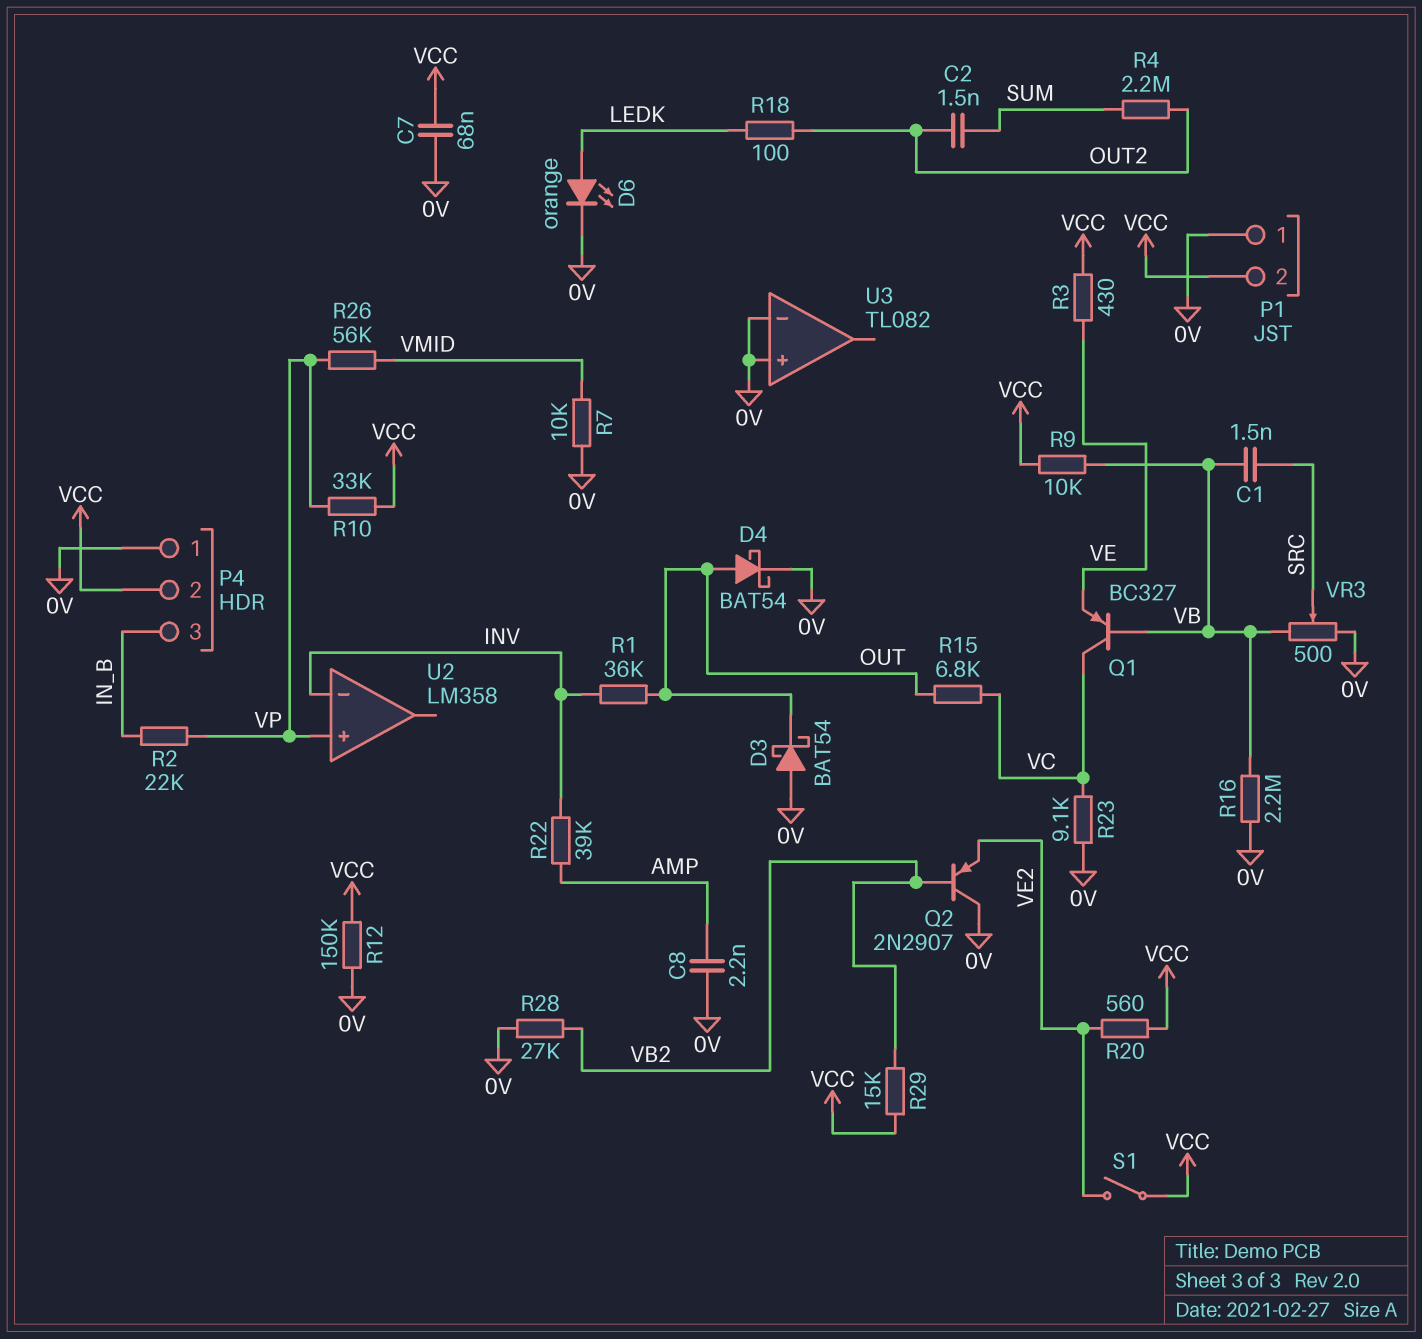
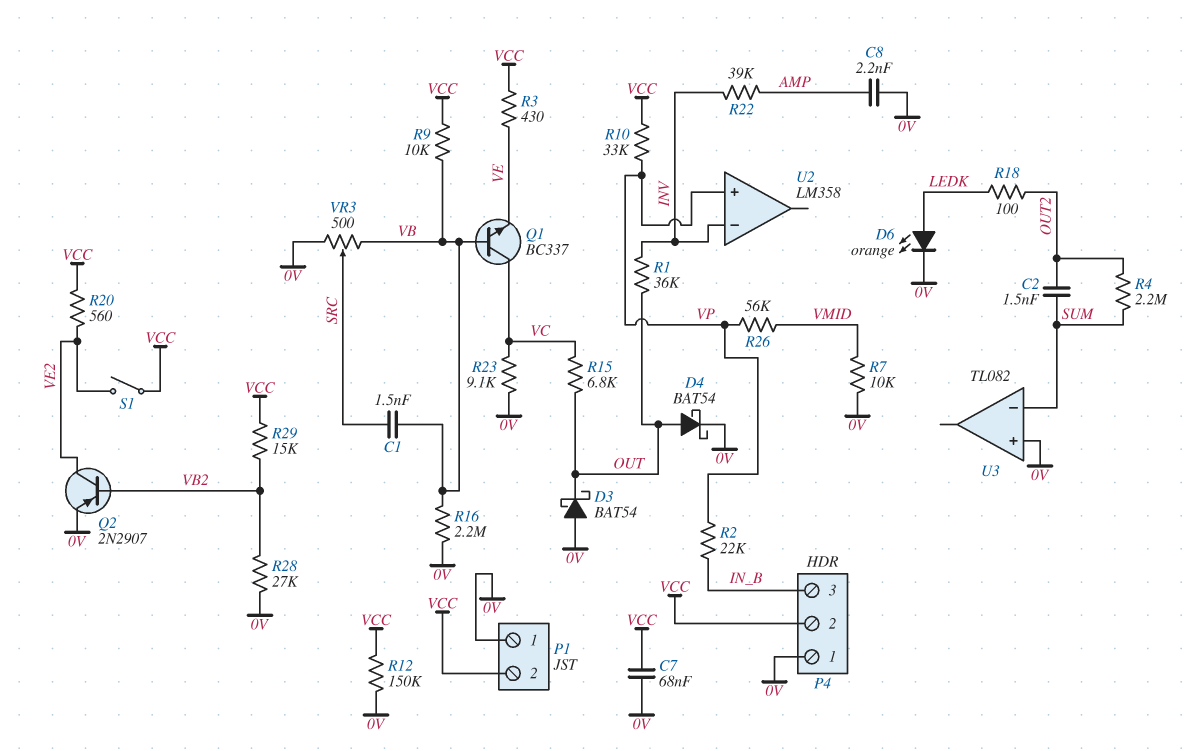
Q1: PNP BC327 (B VB, C VC, E VE) -> NPN BC337 (B VB, C VC, E VE)
Q2: PNP 2N2907 (B VB2, C 0V, E VE2) -> PNP 2N2907 (B VB2, C VE2, E 0V)
U3 pin in-: 0V -> SUM

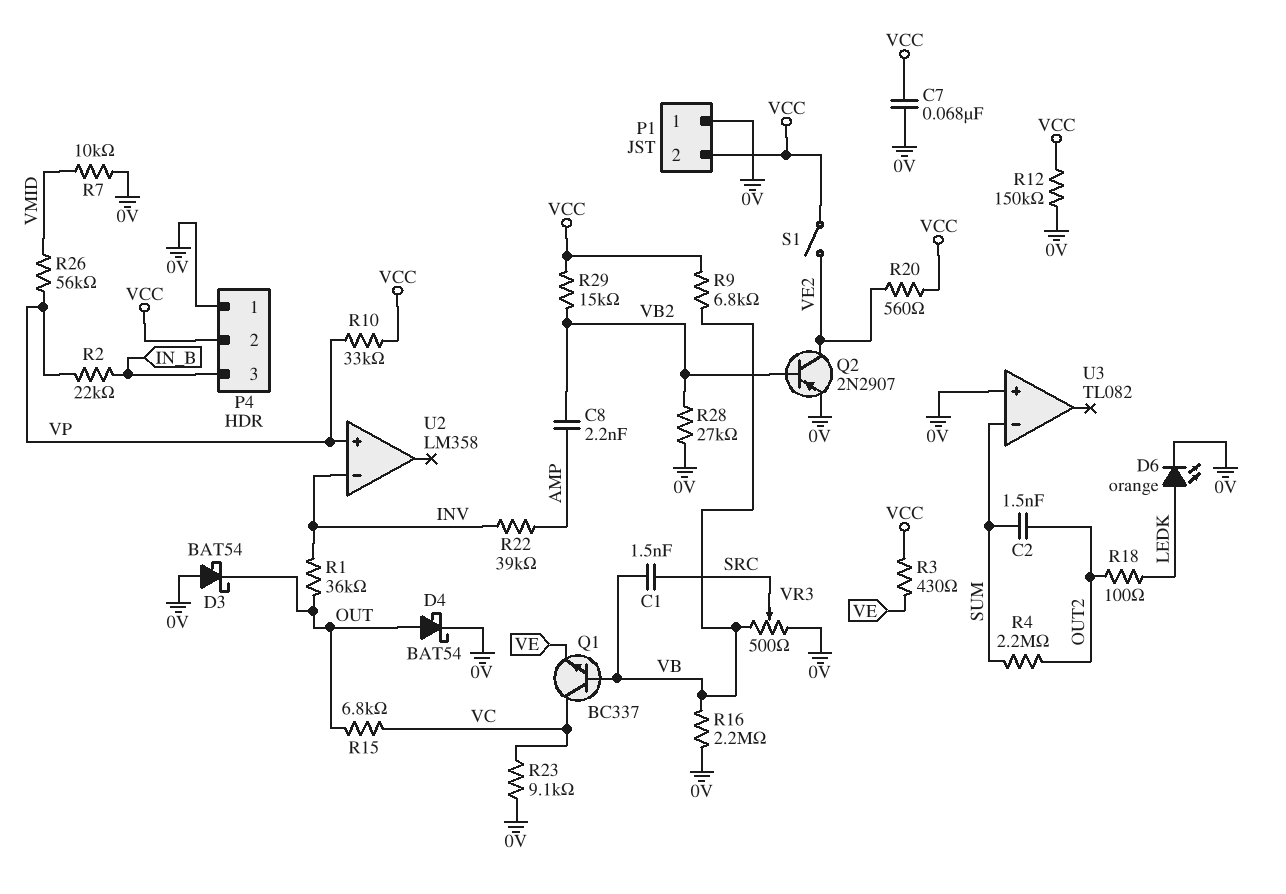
C8: 2.2nF (0V, AMP) -> 2.2nF (AMP, VB2)
R9: 10k (VB, VCC) -> 6.8k (VB, VCC)

